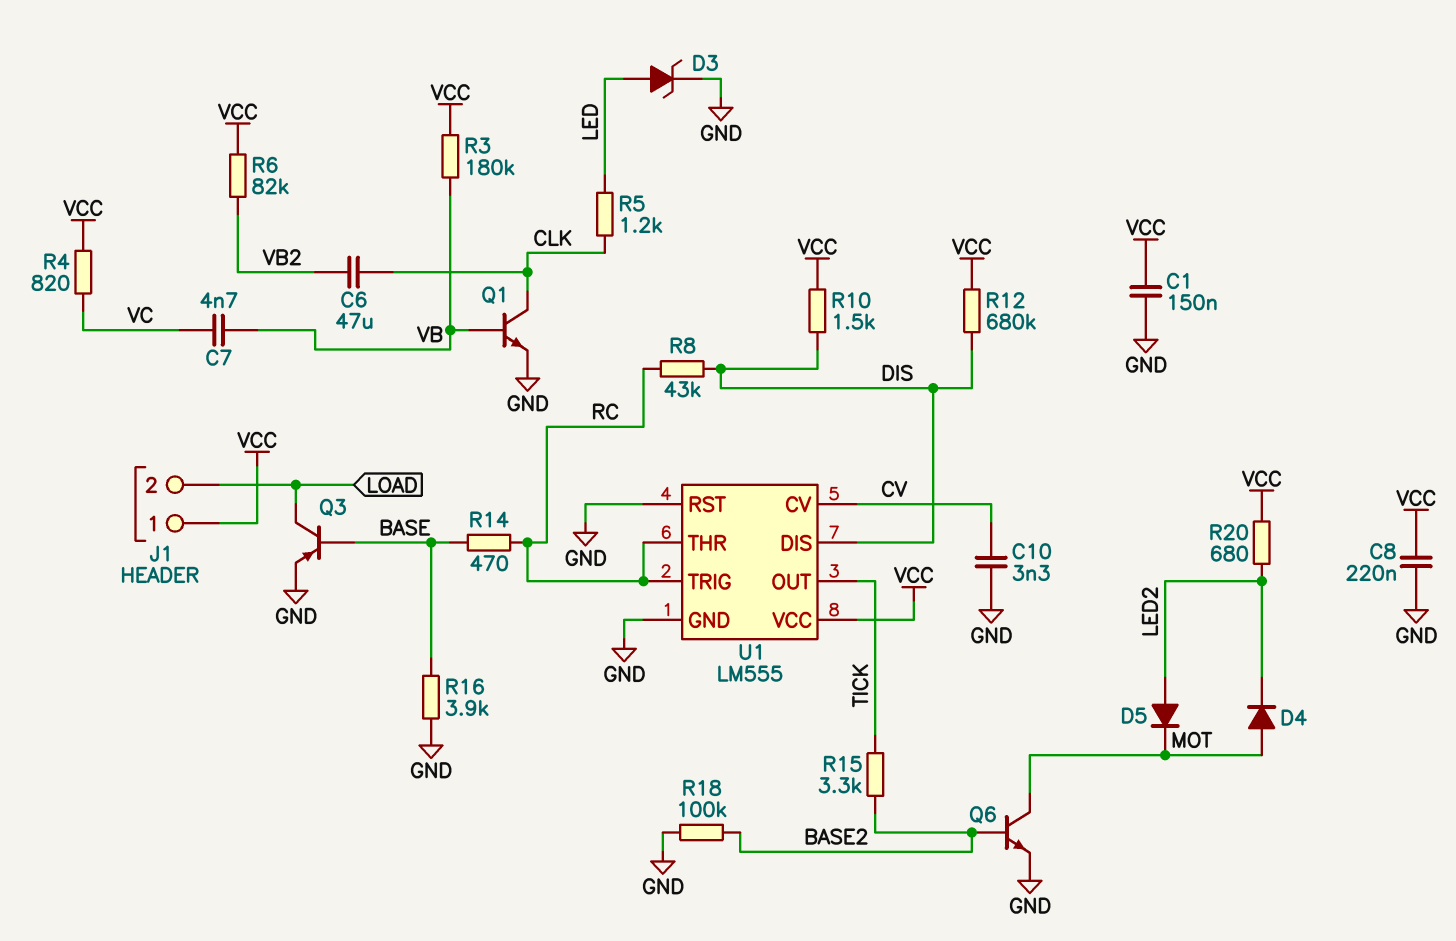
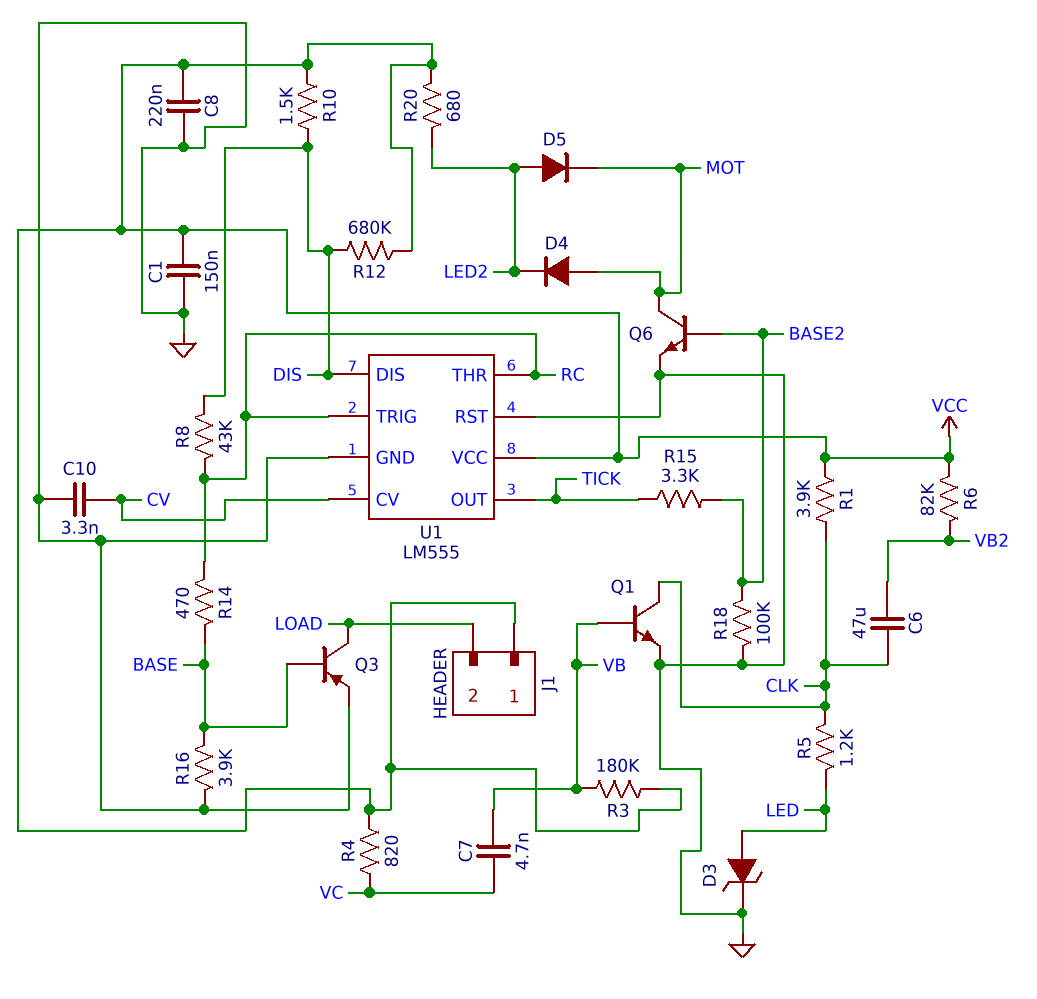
R1: none -> 3.9k (CLK, VCC)

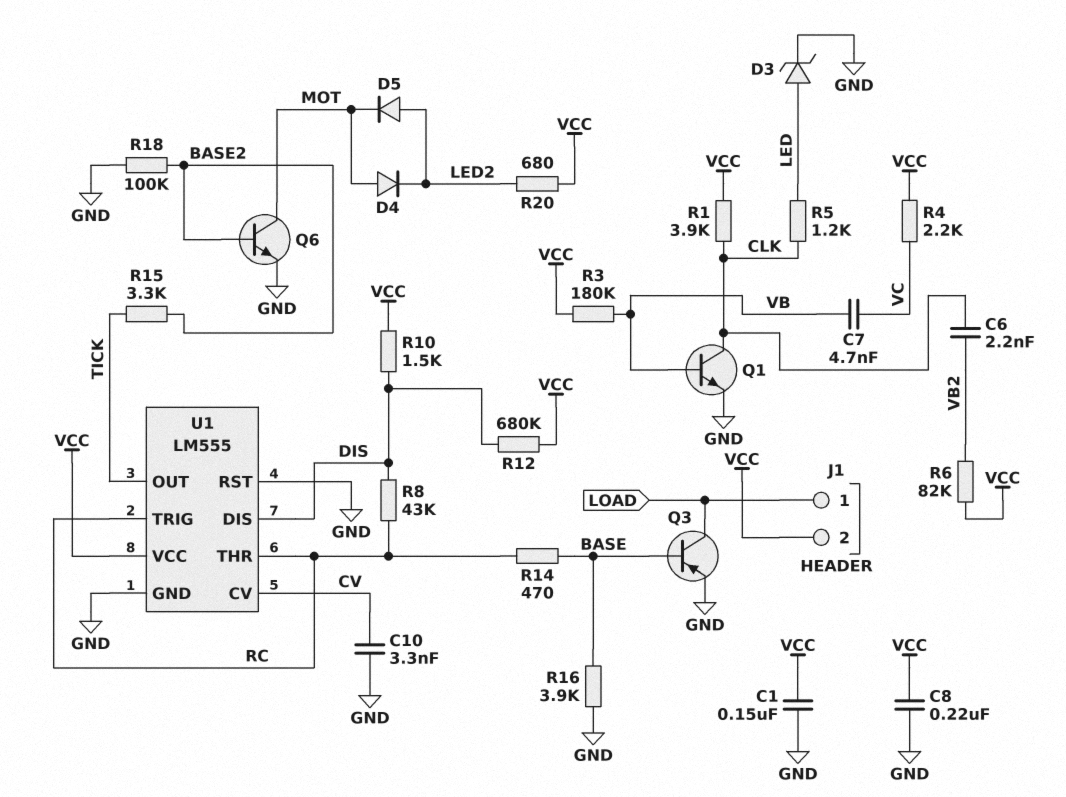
C6: 47uF (CLK, VB2) -> 2.2nF (CLK, VB2)
J1 pin 1: VCC -> LOAD
J1 pin 2: LOAD -> VCC
R4: 820 (VC, VCC) -> 2.2k (VC, VCC)

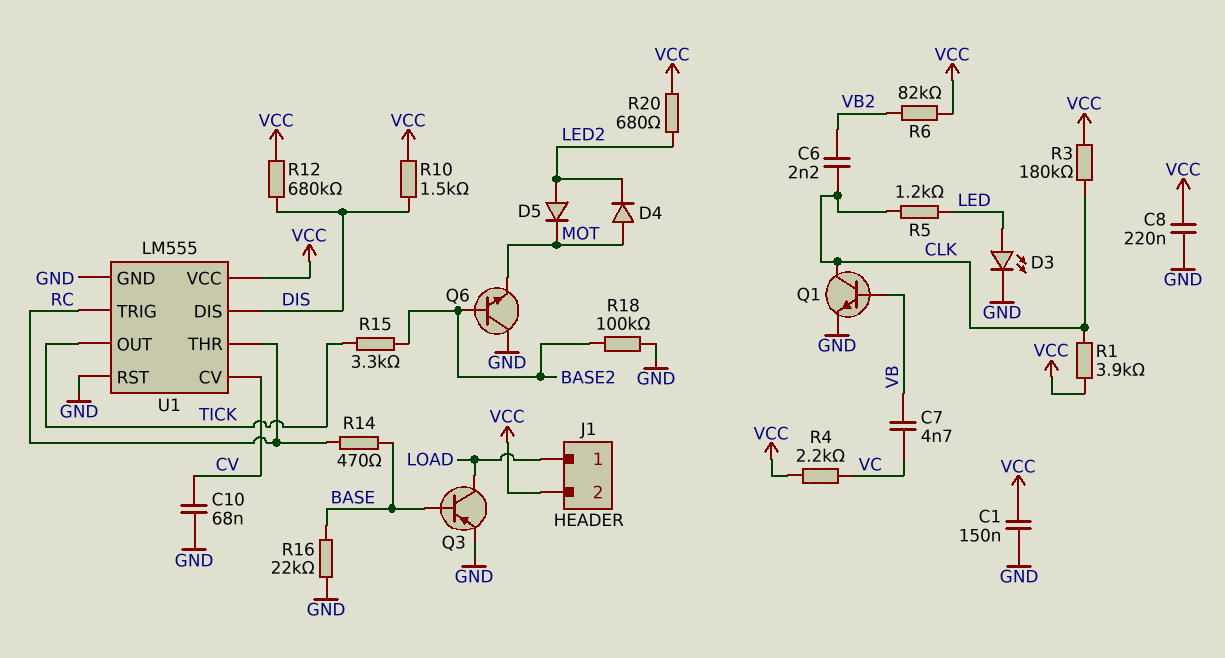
C10: 3.3nF (CV, GND) -> 68nF (CV, GND)
D3: zener (A LED, K GND) -> LED (A LED, K GND)
Q6: NPN (B BASE2, C MOT, E GND) -> NPN (B BASE2, C GND, E MOT)
R3: 180k (VB, VCC) -> 180k (CLK, VCC)
R8: 43k (DIS, RC) -> none
R16: 3.9k (BASE, GND) -> 22k (BASE, GND)

